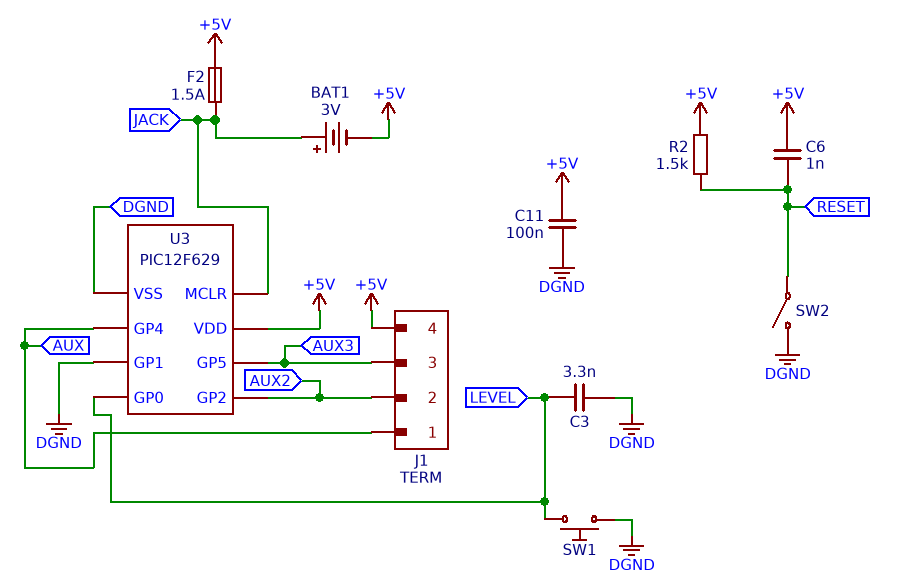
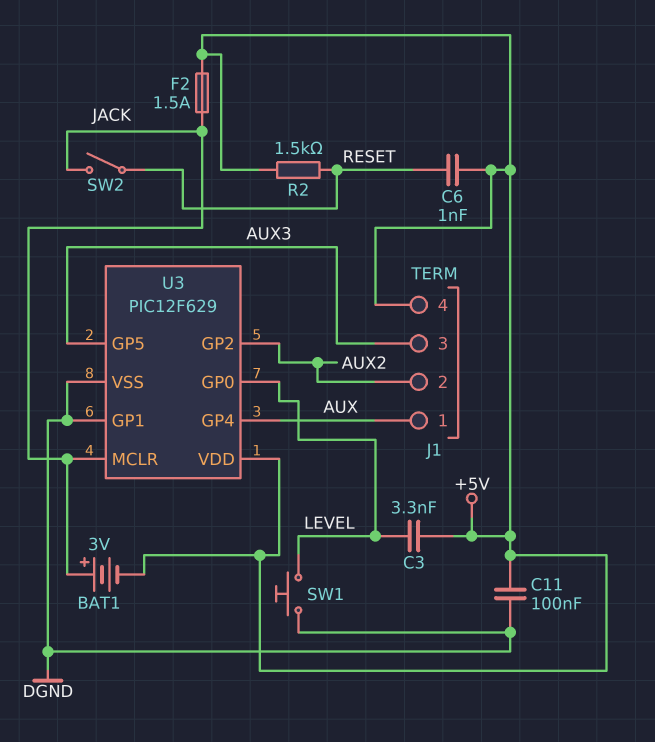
C3: 3.3nF (DGND, LEVEL) -> 3.3nF (+5V, LEVEL)
SW2: switch (DGND, RESET) -> switch (JACK, RESET)

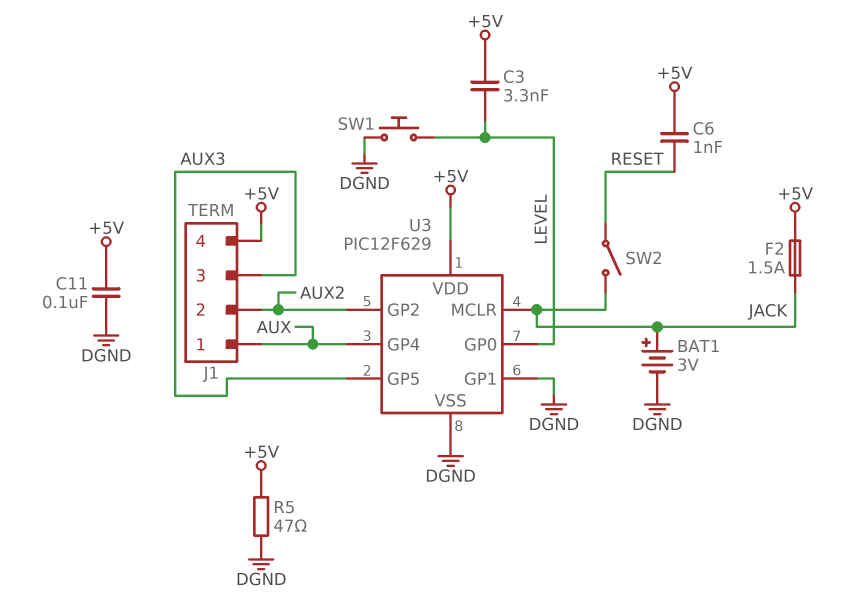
BAT1: 3V (plus JACK, minus +5V) -> 3V (plus JACK, minus DGND)
R2: 1.5k (+5V, RESET) -> none
R5: none -> 47 (+5V, DGND)

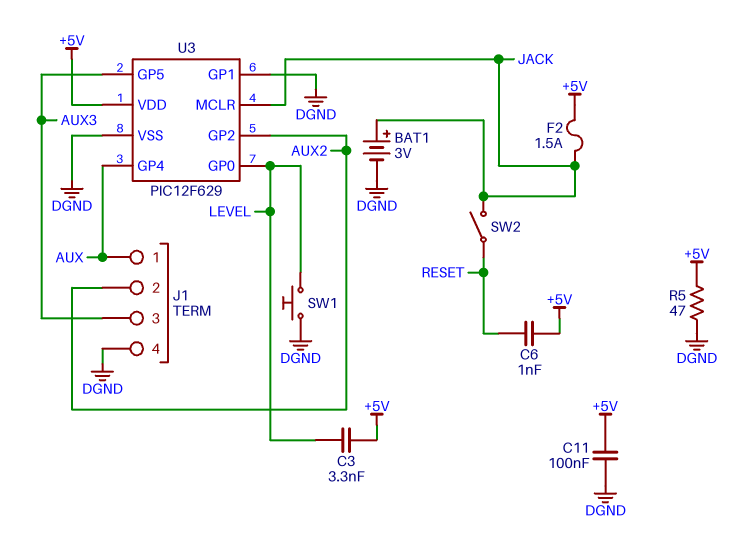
J1 pin 4: +5V -> DGND

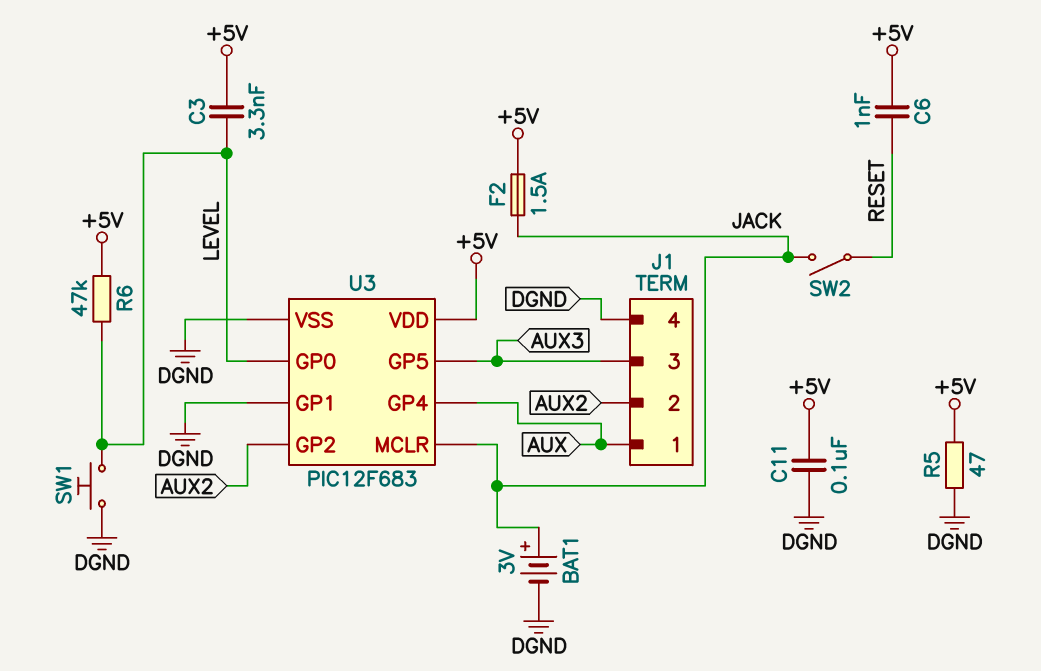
R6: none -> 47k (+5V, LEVEL)
U3: PIC12F629 -> PIC12F683

